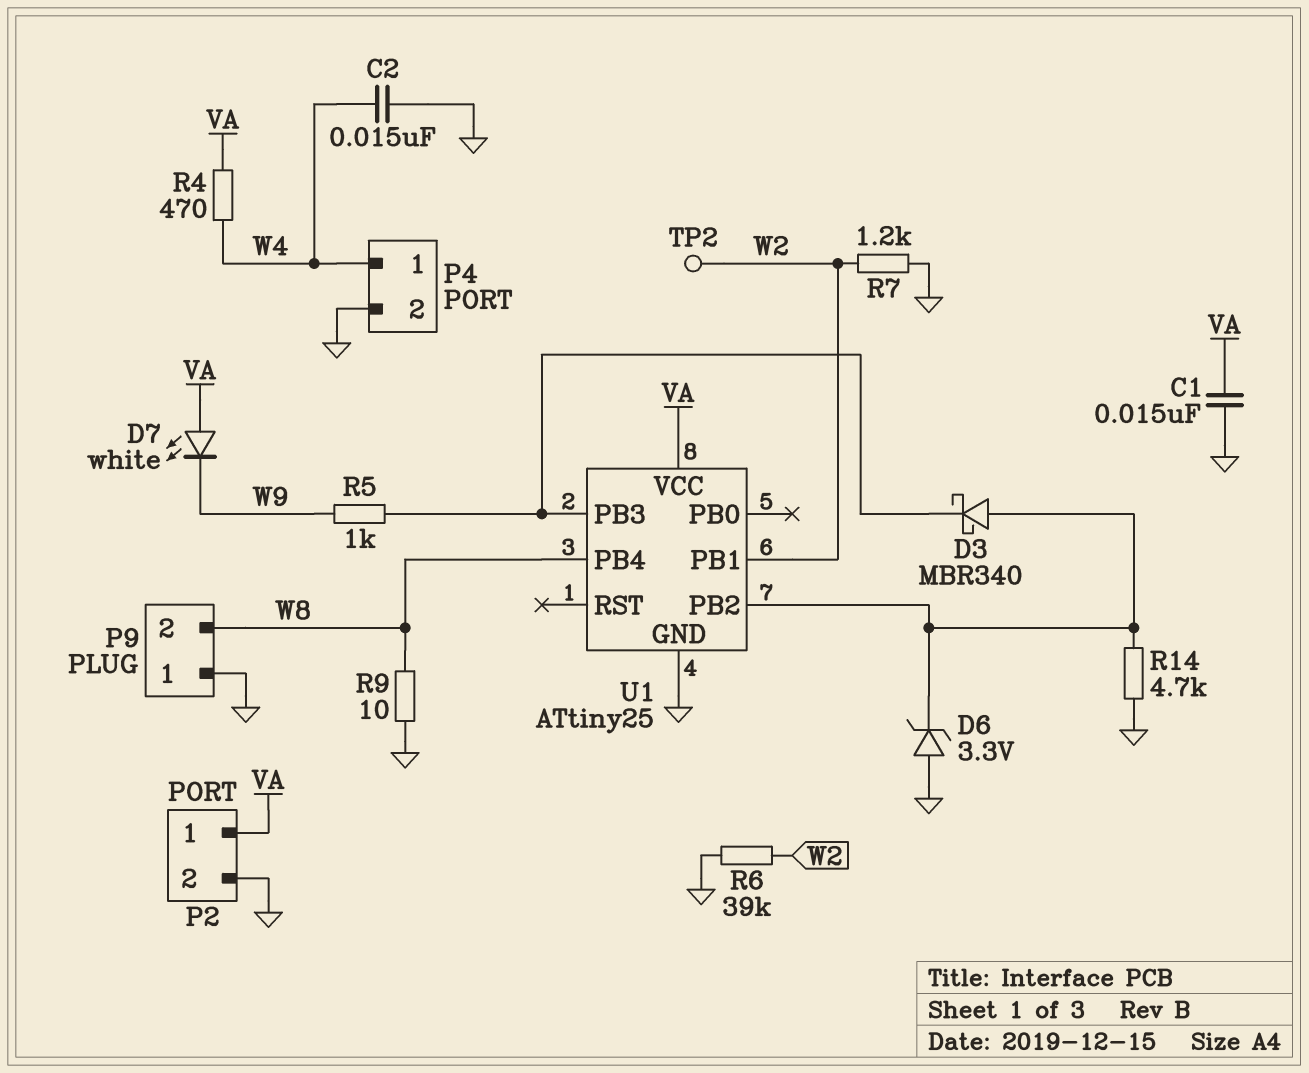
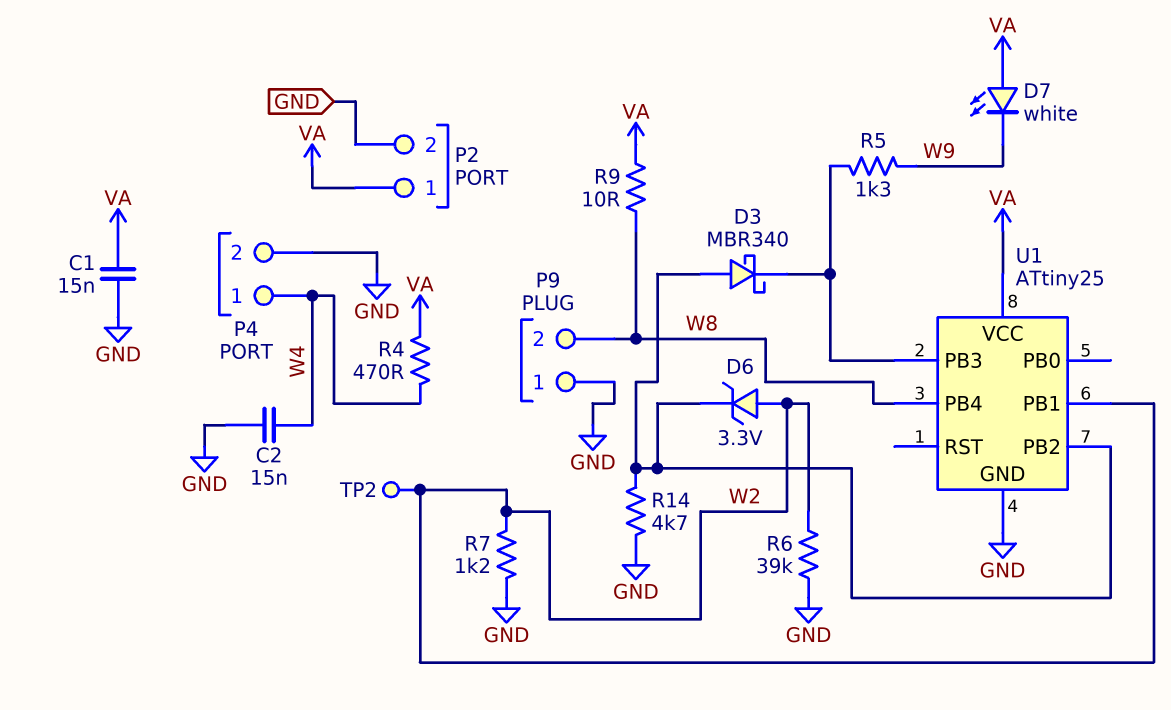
D6: zener 3.3V (A GND, K U1/PB2) -> zener 3.3V (A W2, K U1/PB2)
R5: 1k (U1/PB3, W9) -> 1.3k (U1/PB3, W9)
R9: 10 (GND, W8) -> 10 (VA, W8)

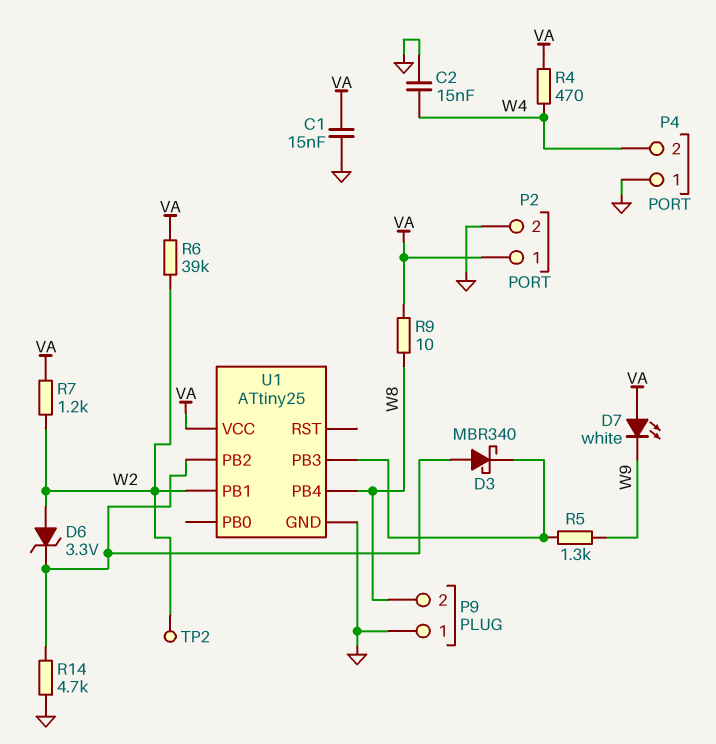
P4 pin 1: W4 -> GND
P4 pin 2: GND -> W4
R6: 39k (GND, W2) -> 39k (VA, W2)
R7: 1.2k (GND, W2) -> 1.2k (VA, W2)

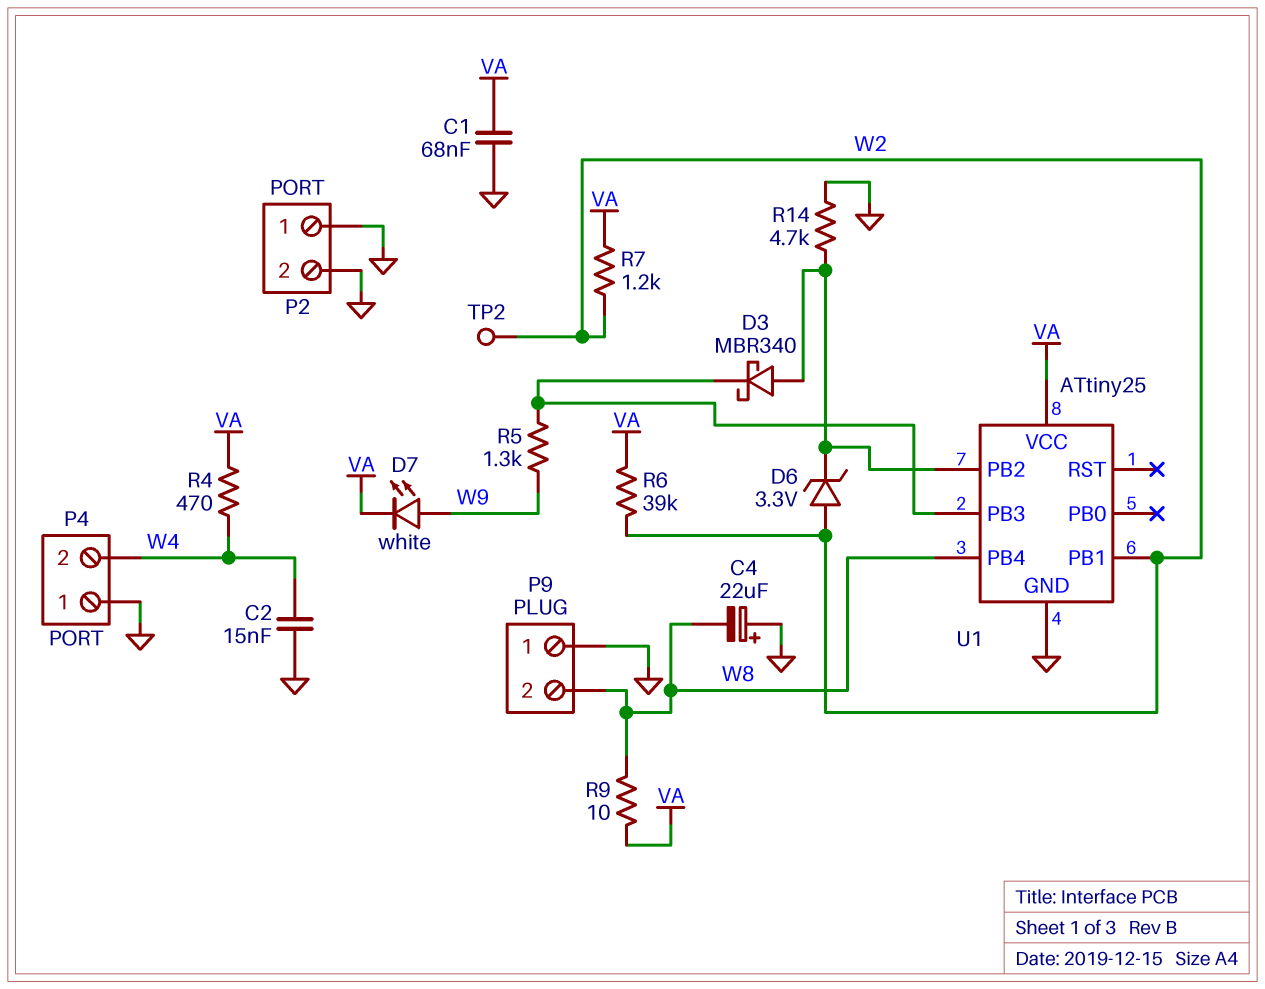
C1: 15nF (GND, VA) -> 68nF (GND, VA)
C4: none -> 22uF (plus GND, minus W8)
D7: LED white (A VA, K W9) -> LED white (A W9, K VA)
P2 pin 1: VA -> GND

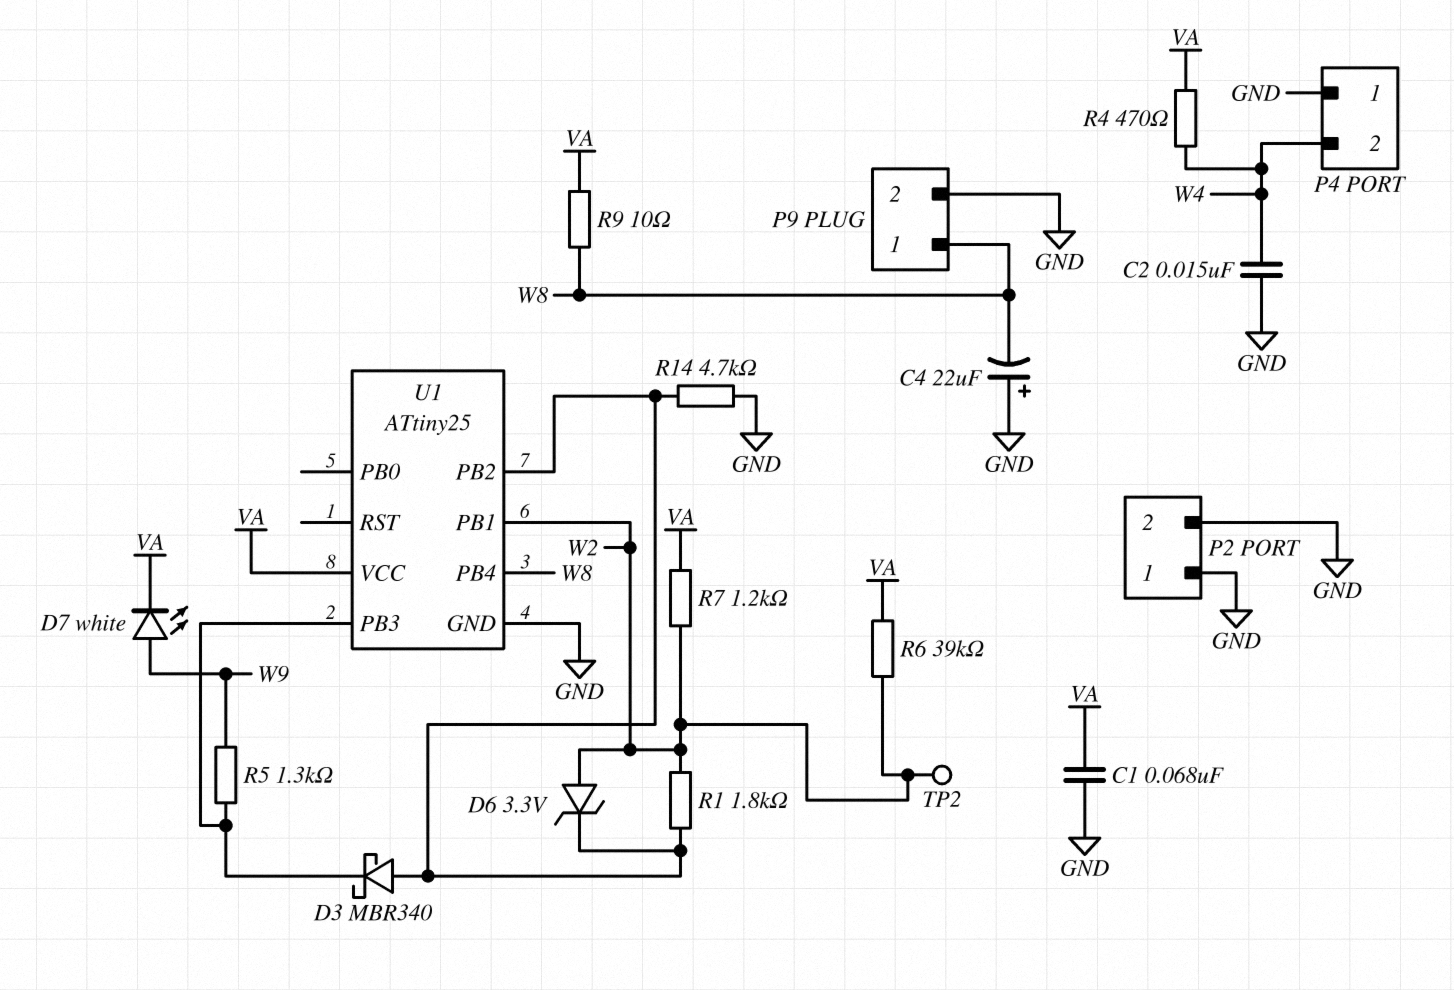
P9 pin 1: GND -> W8
P9 pin 2: W8 -> GND
R1: none -> 1.8k (U1/PB2, W2)

